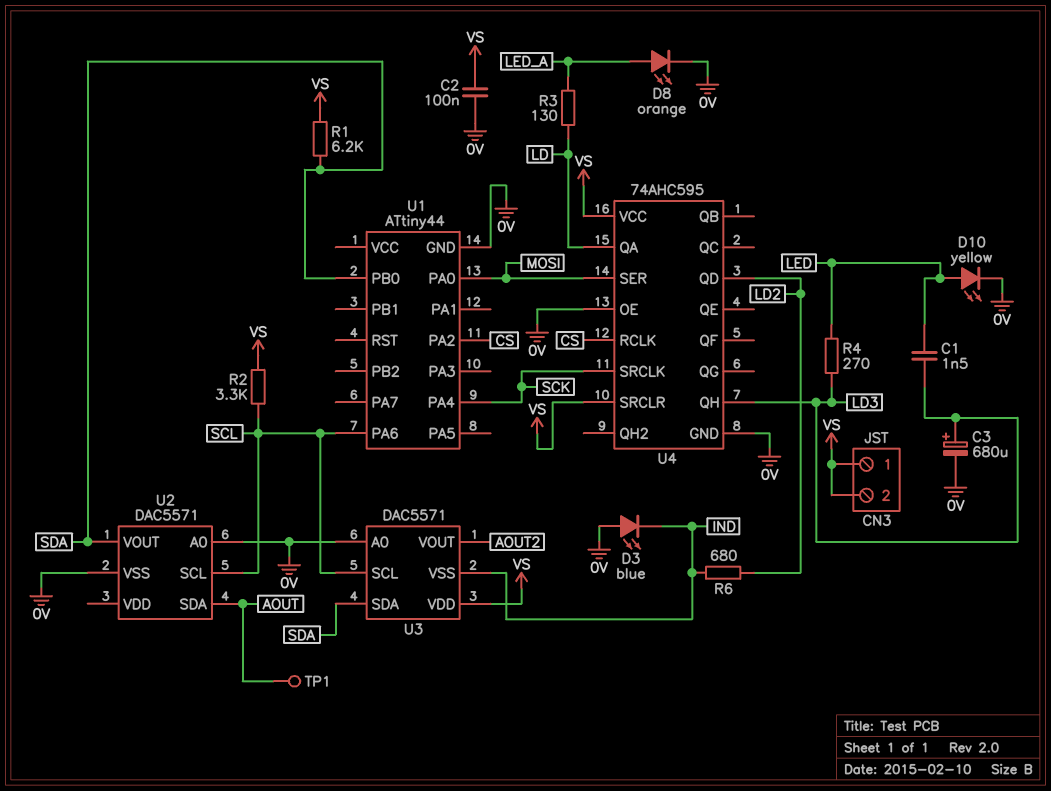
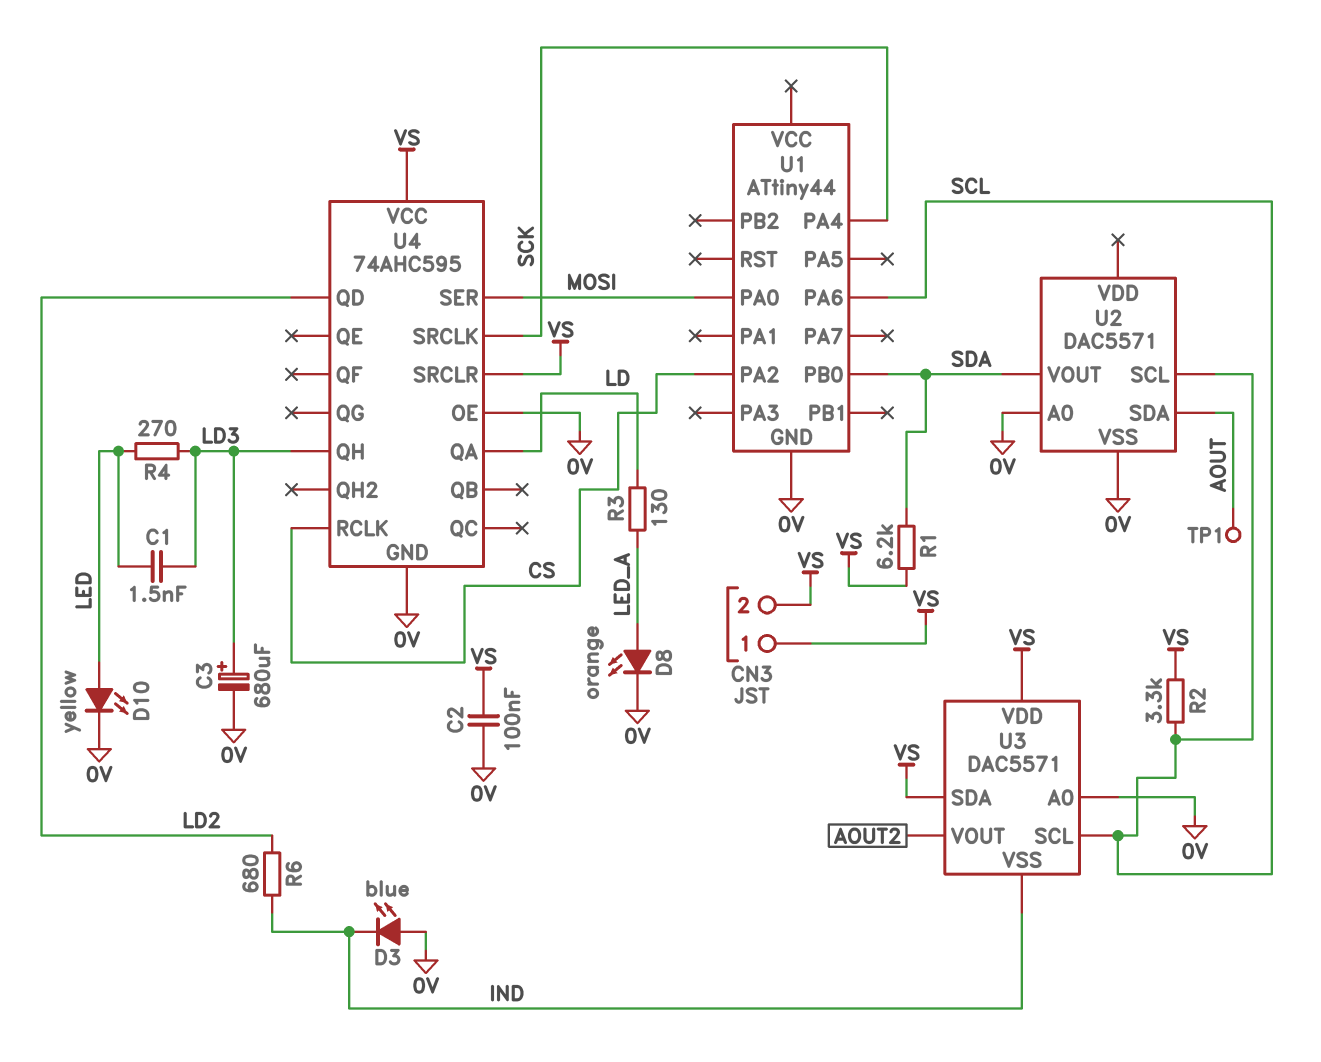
U3 pin SDA: SDA -> VS

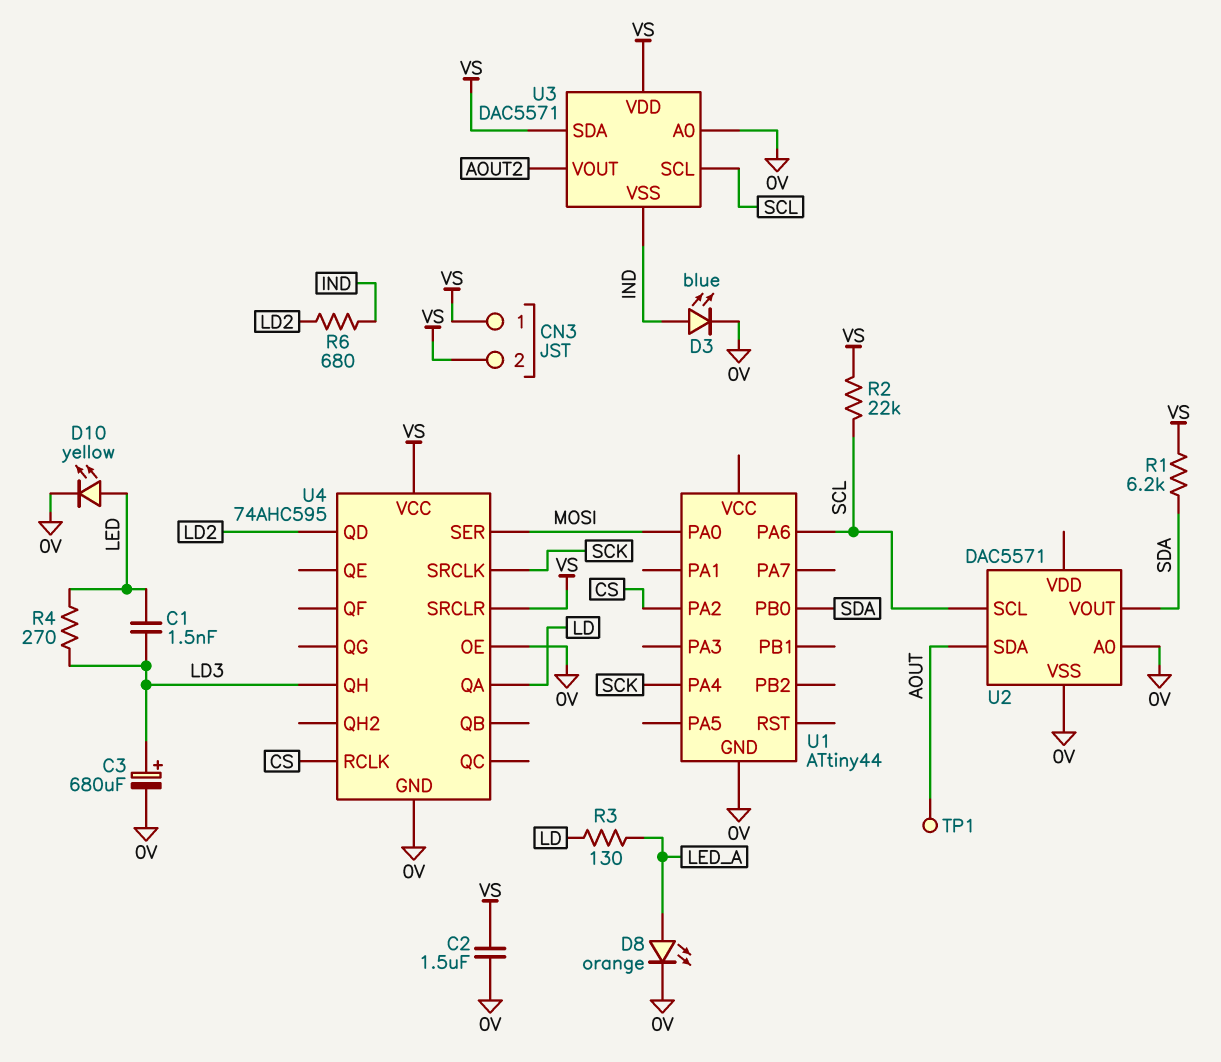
C2: 100nF (0V, VS) -> 1.5uF (0V, VS)
D3: LED blue (A 0V, K IND) -> LED blue (A IND, K 0V)
R2: 3.3k (SCL, VS) -> 22k (SCL, VS)

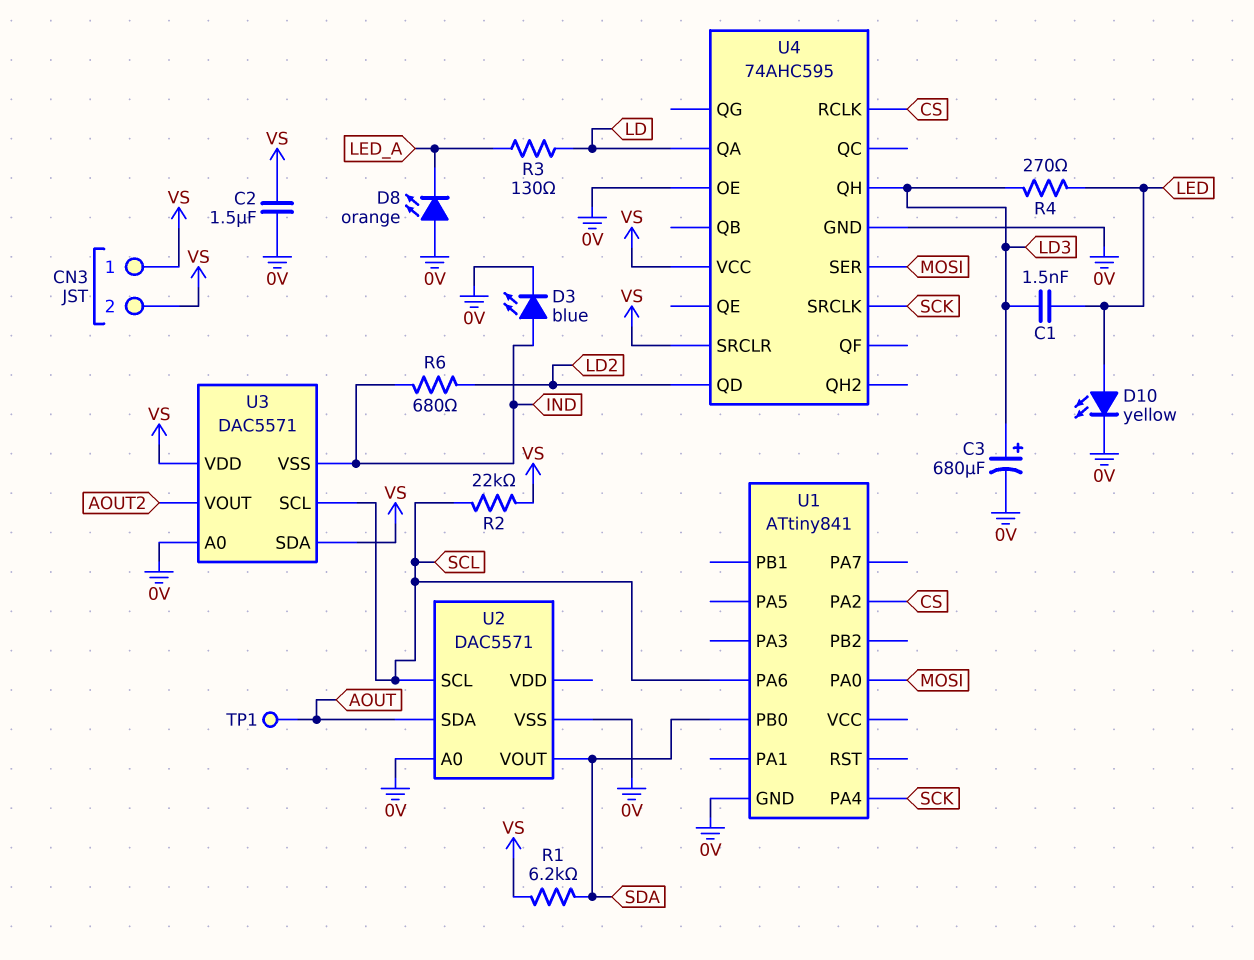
D8: LED orange (A LED_A, K 0V) -> LED orange (A 0V, K LED_A)
U1: ATtiny44 -> ATtiny841

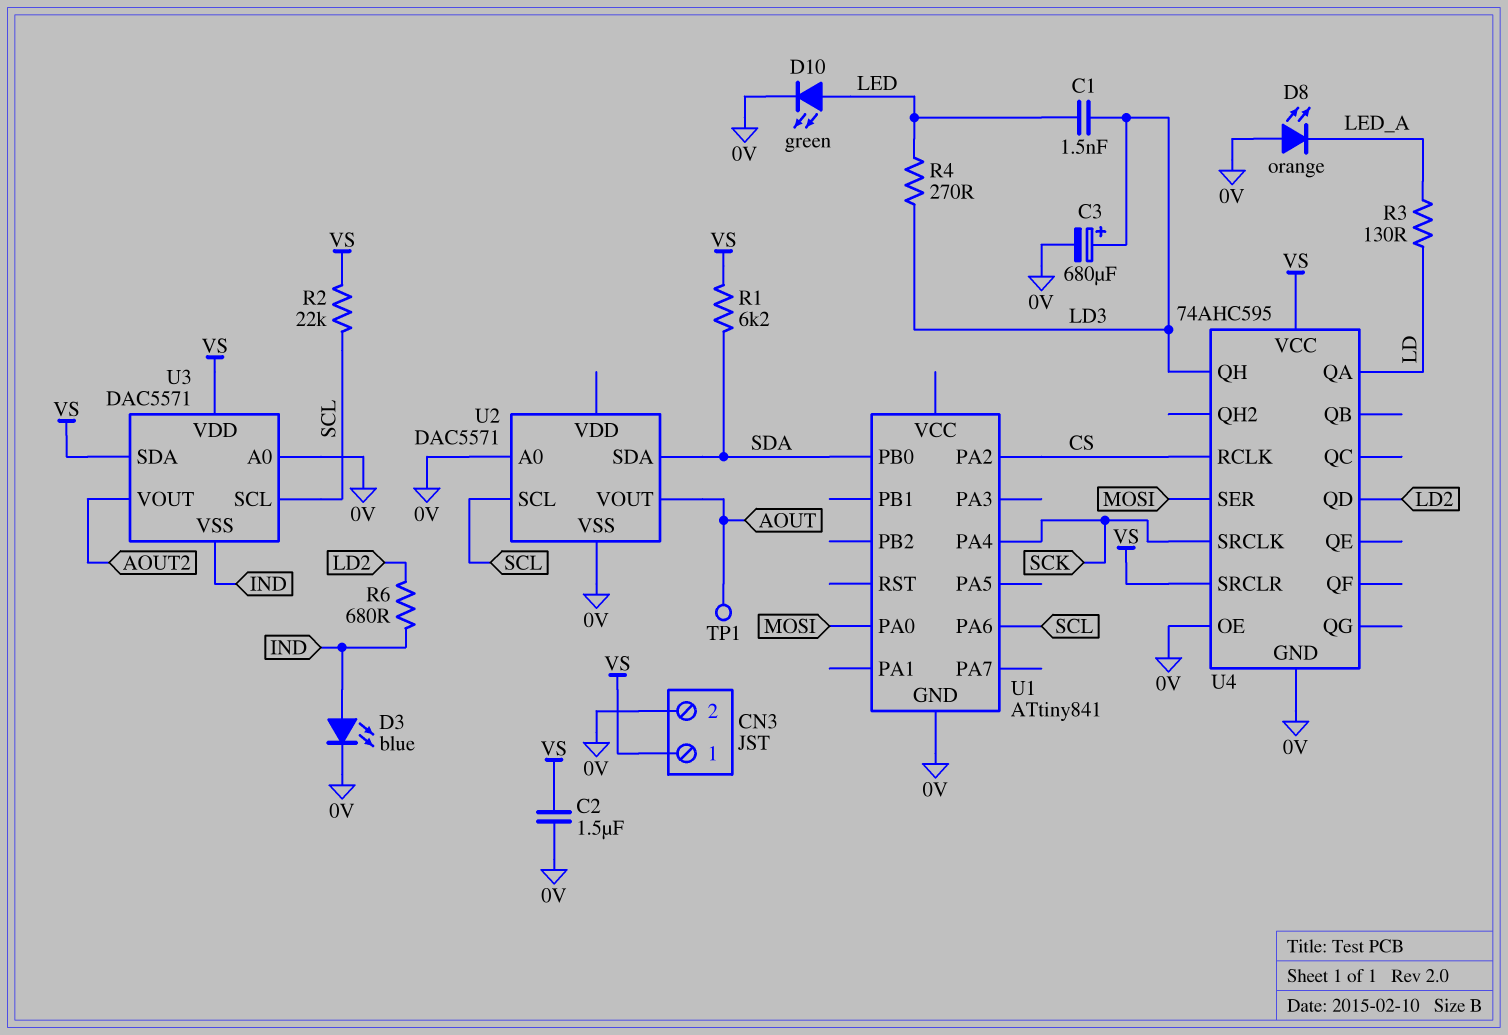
CN3 pin 2: VS -> 0V
D10: LED yellow (A LED, K 0V) -> LED green (A LED, K 0V)
U2 pin SDA: AOUT -> SDA
U2 pin VOUT: SDA -> AOUT

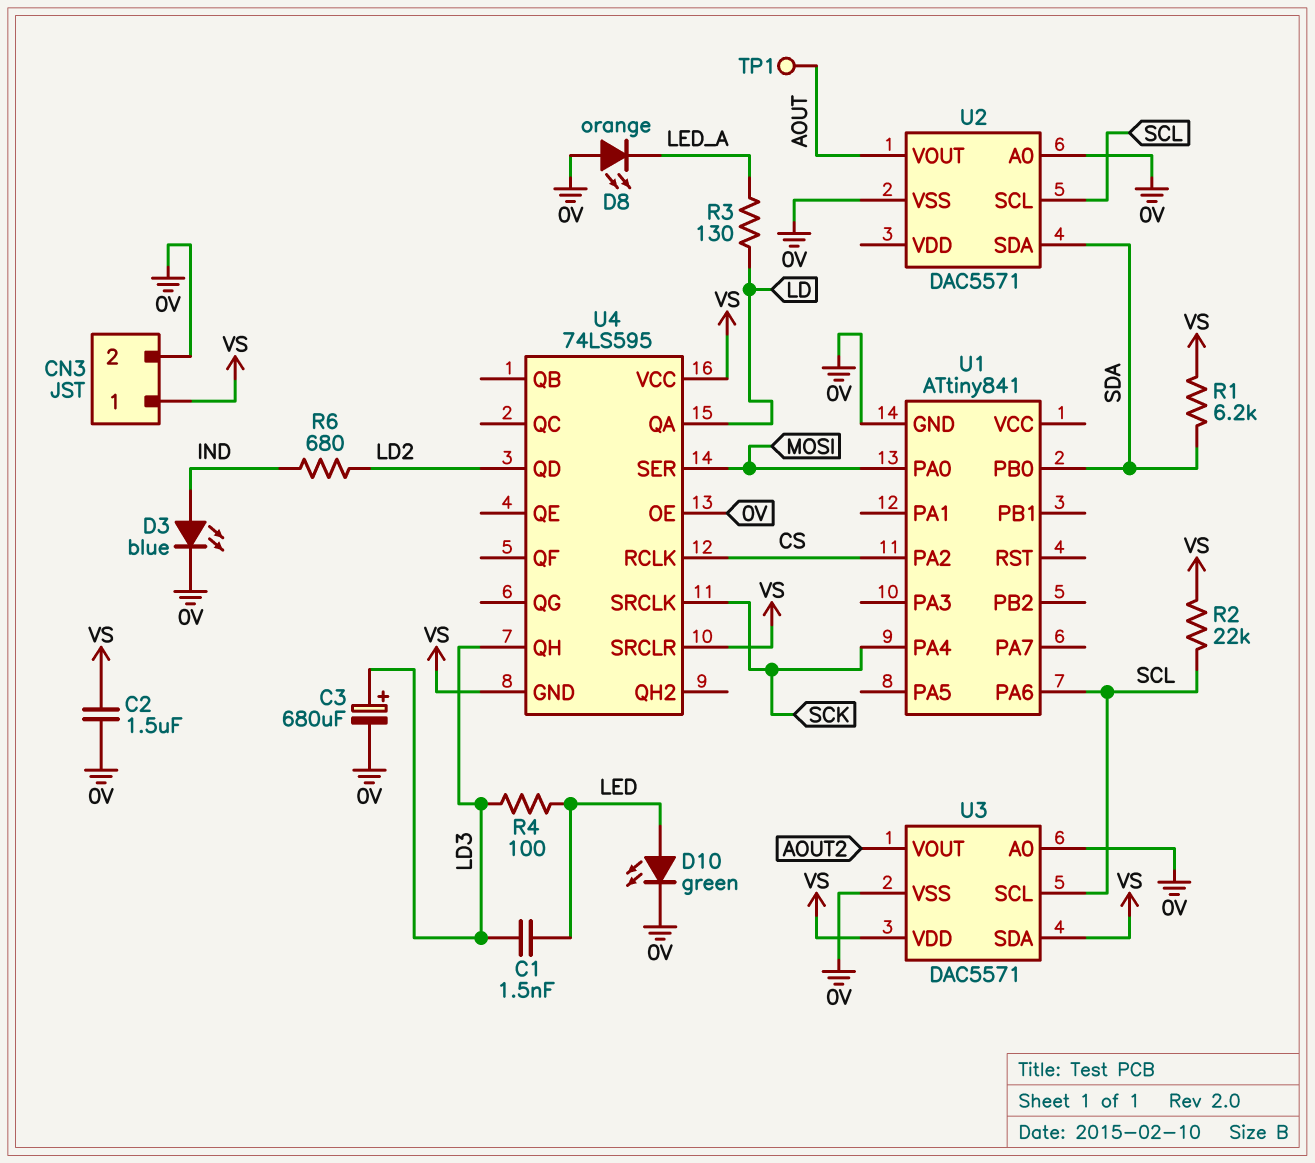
R4: 270 (LD3, LED) -> 100 (LD3, LED)
U3 pin VSS: IND -> 0V
U4: 74AHC595 -> 74LS595
U4 pin GND: 0V -> VS

